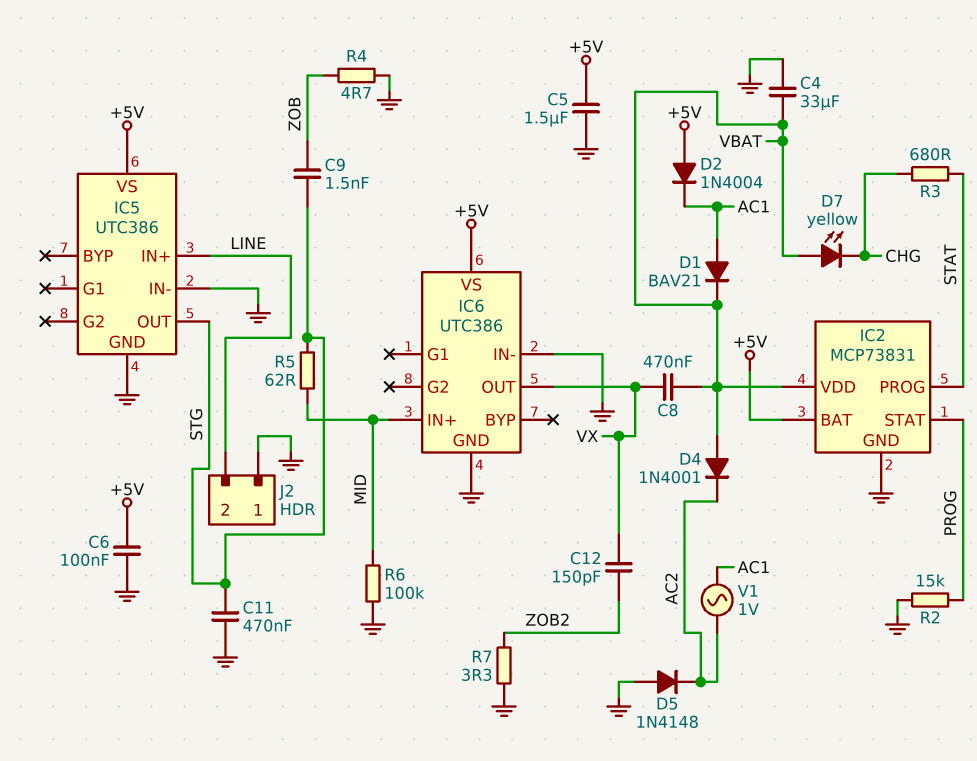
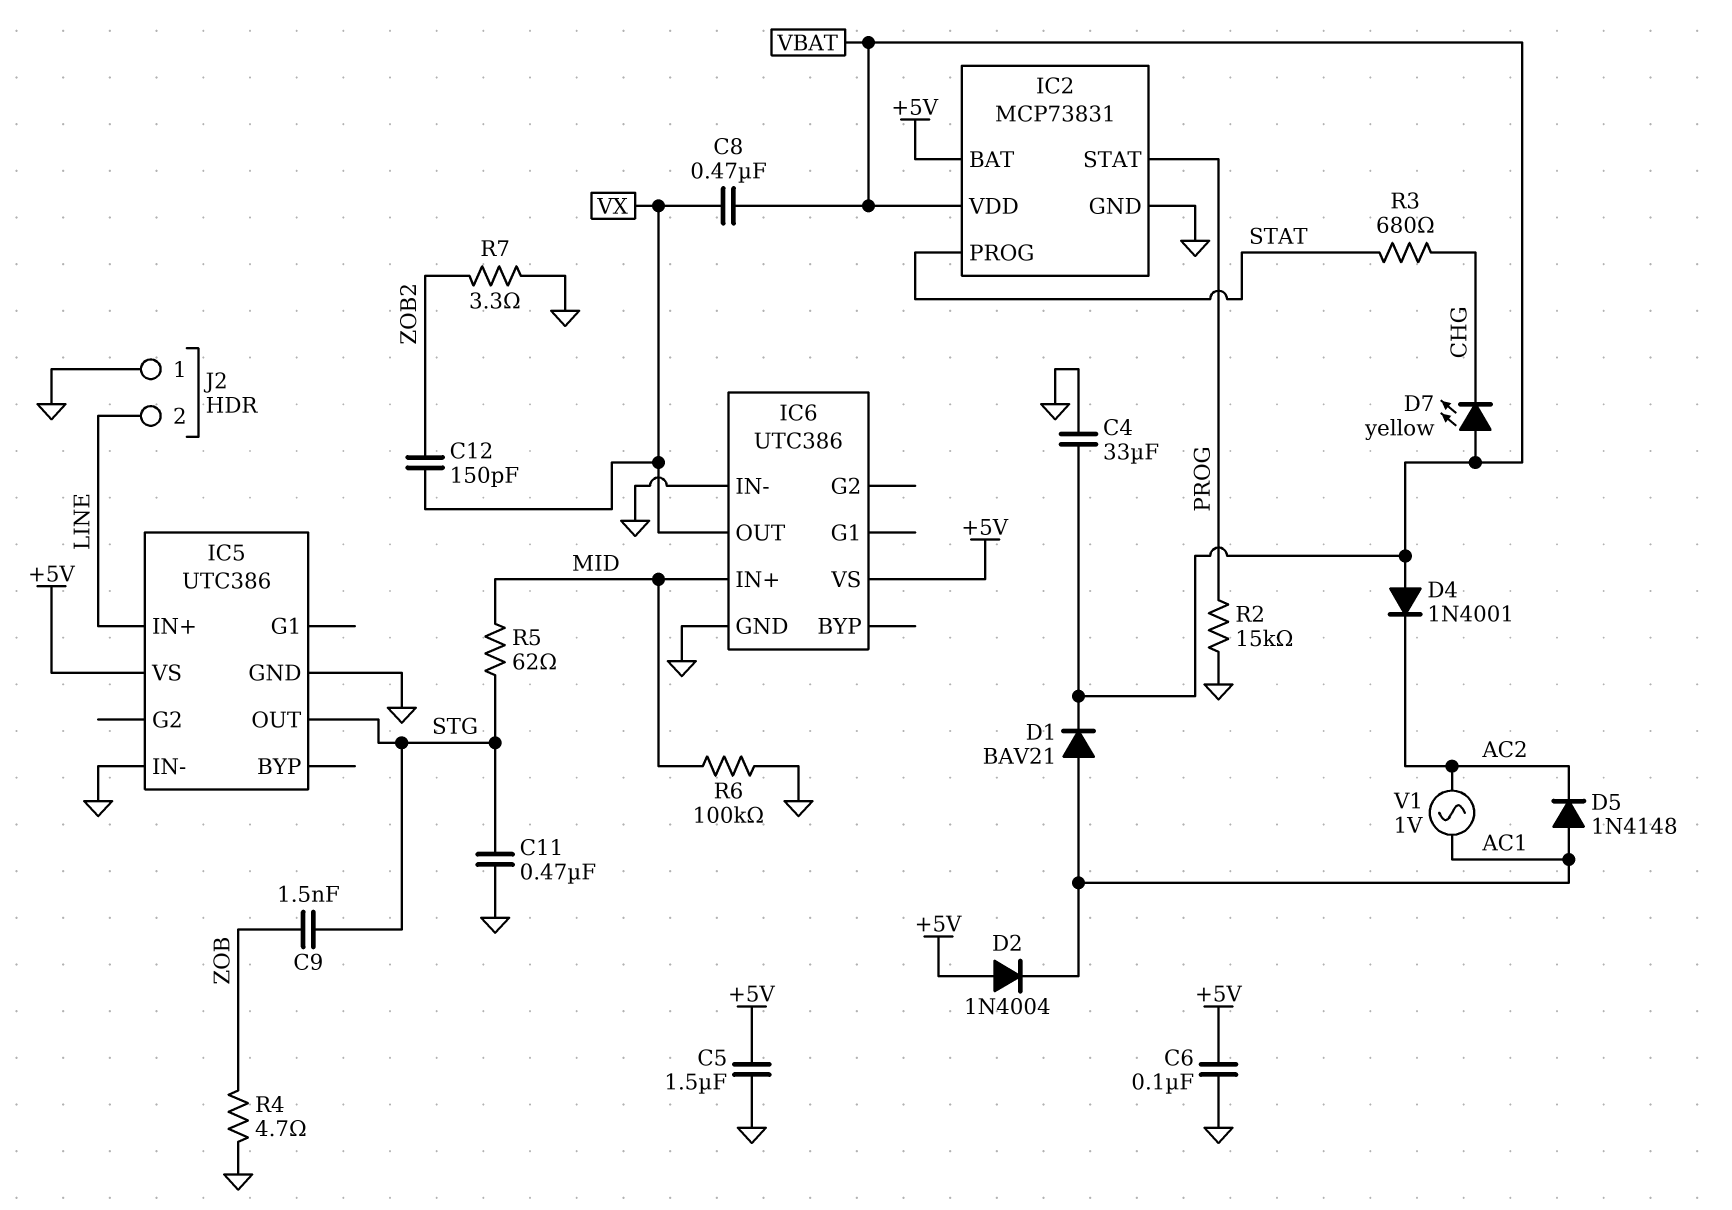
D5: diode 1N4148 (A GND, K AC2) -> diode 1N4148 (A AC1, K AC2)

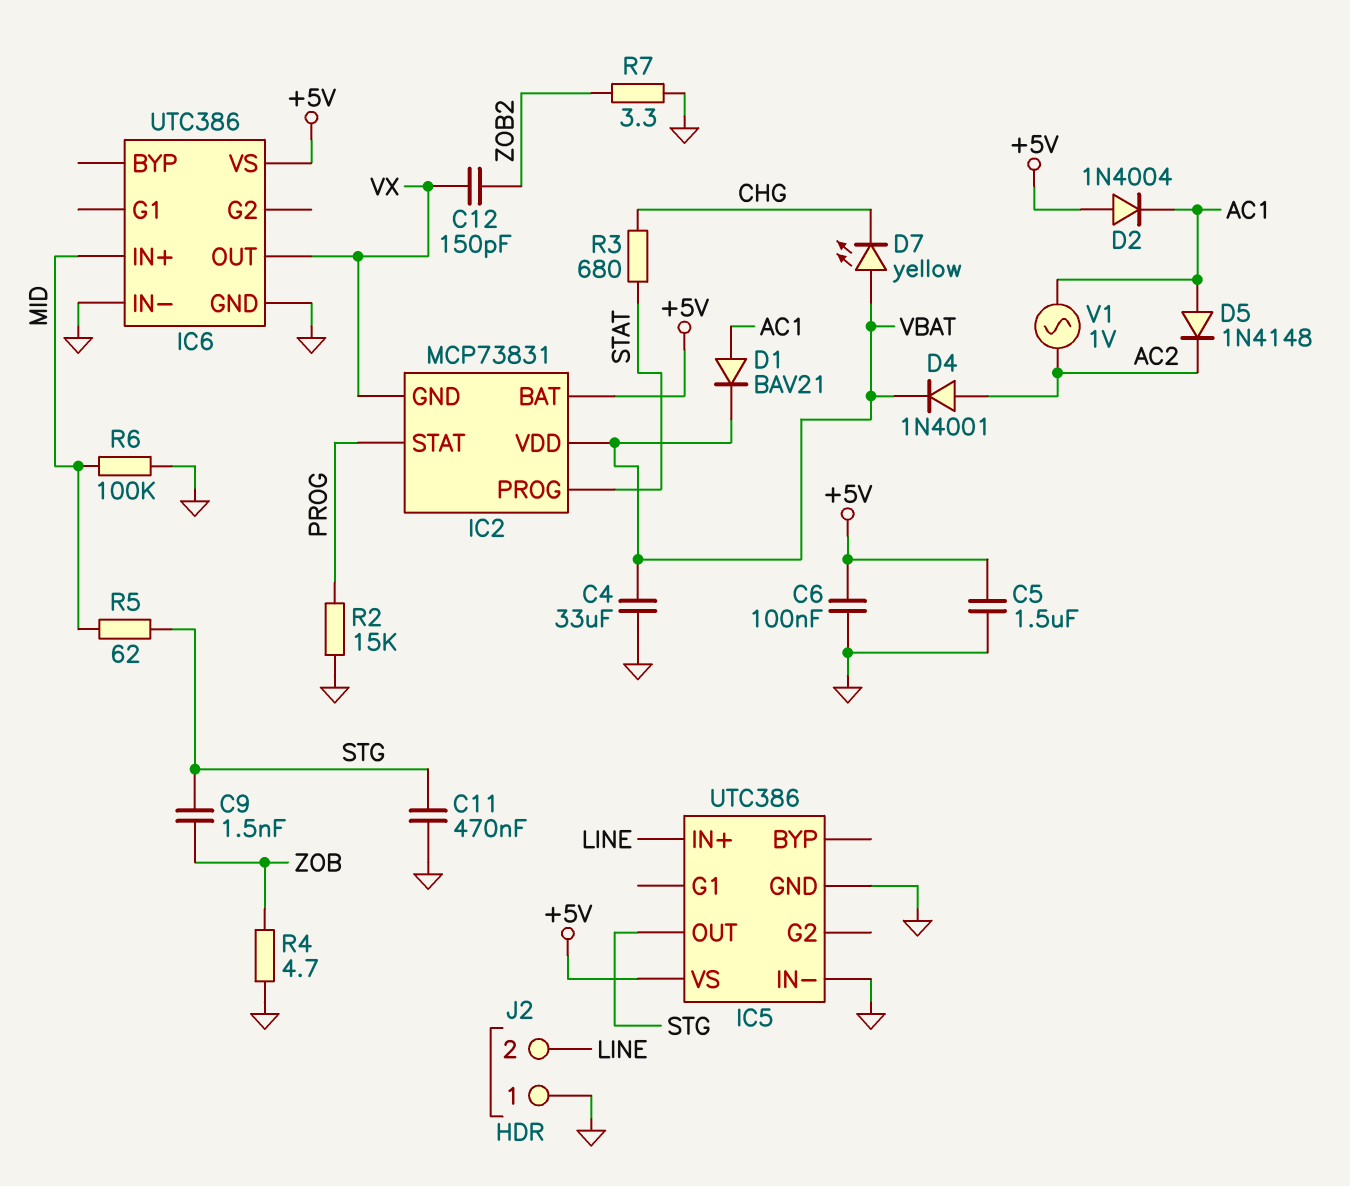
C8: 470nF (VBAT, VX) -> none
D4: diode 1N4001 (A VBAT, K AC2) -> diode 1N4001 (A AC2, K VBAT)
IC2 pin GND: GND -> VX

